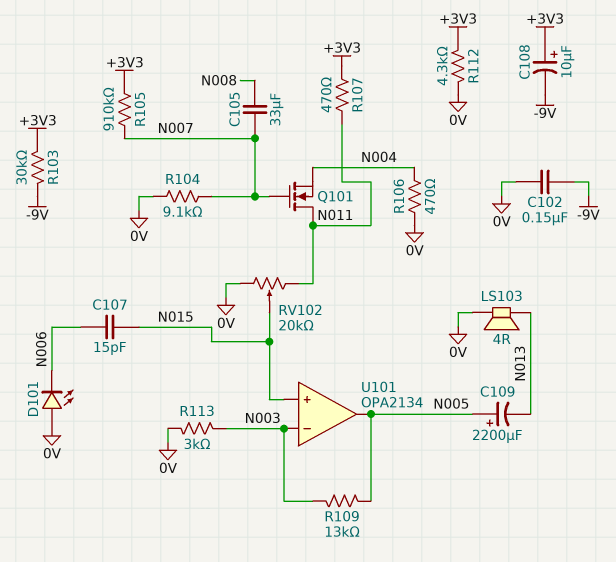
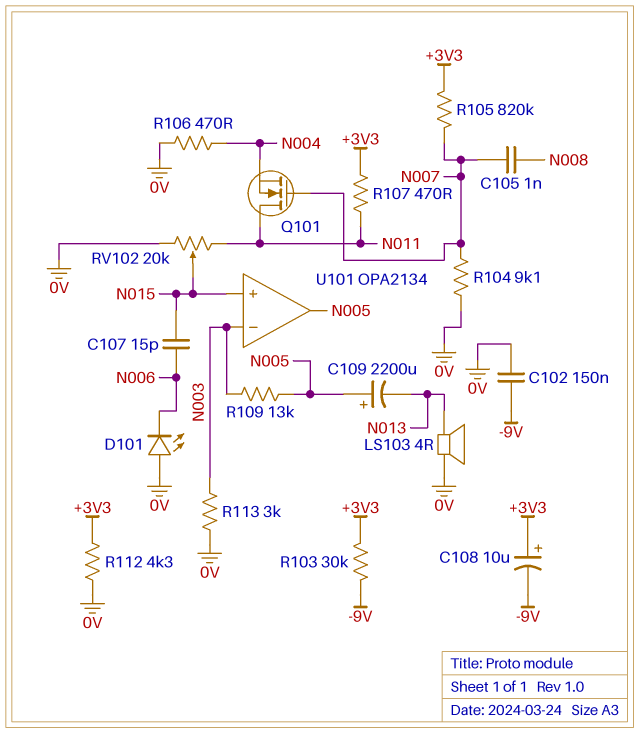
C105: 33uF (N007, N008) -> 1nF (N007, N008)
R105: 910k (+3V3, N007) -> 820k (+3V3, N007)

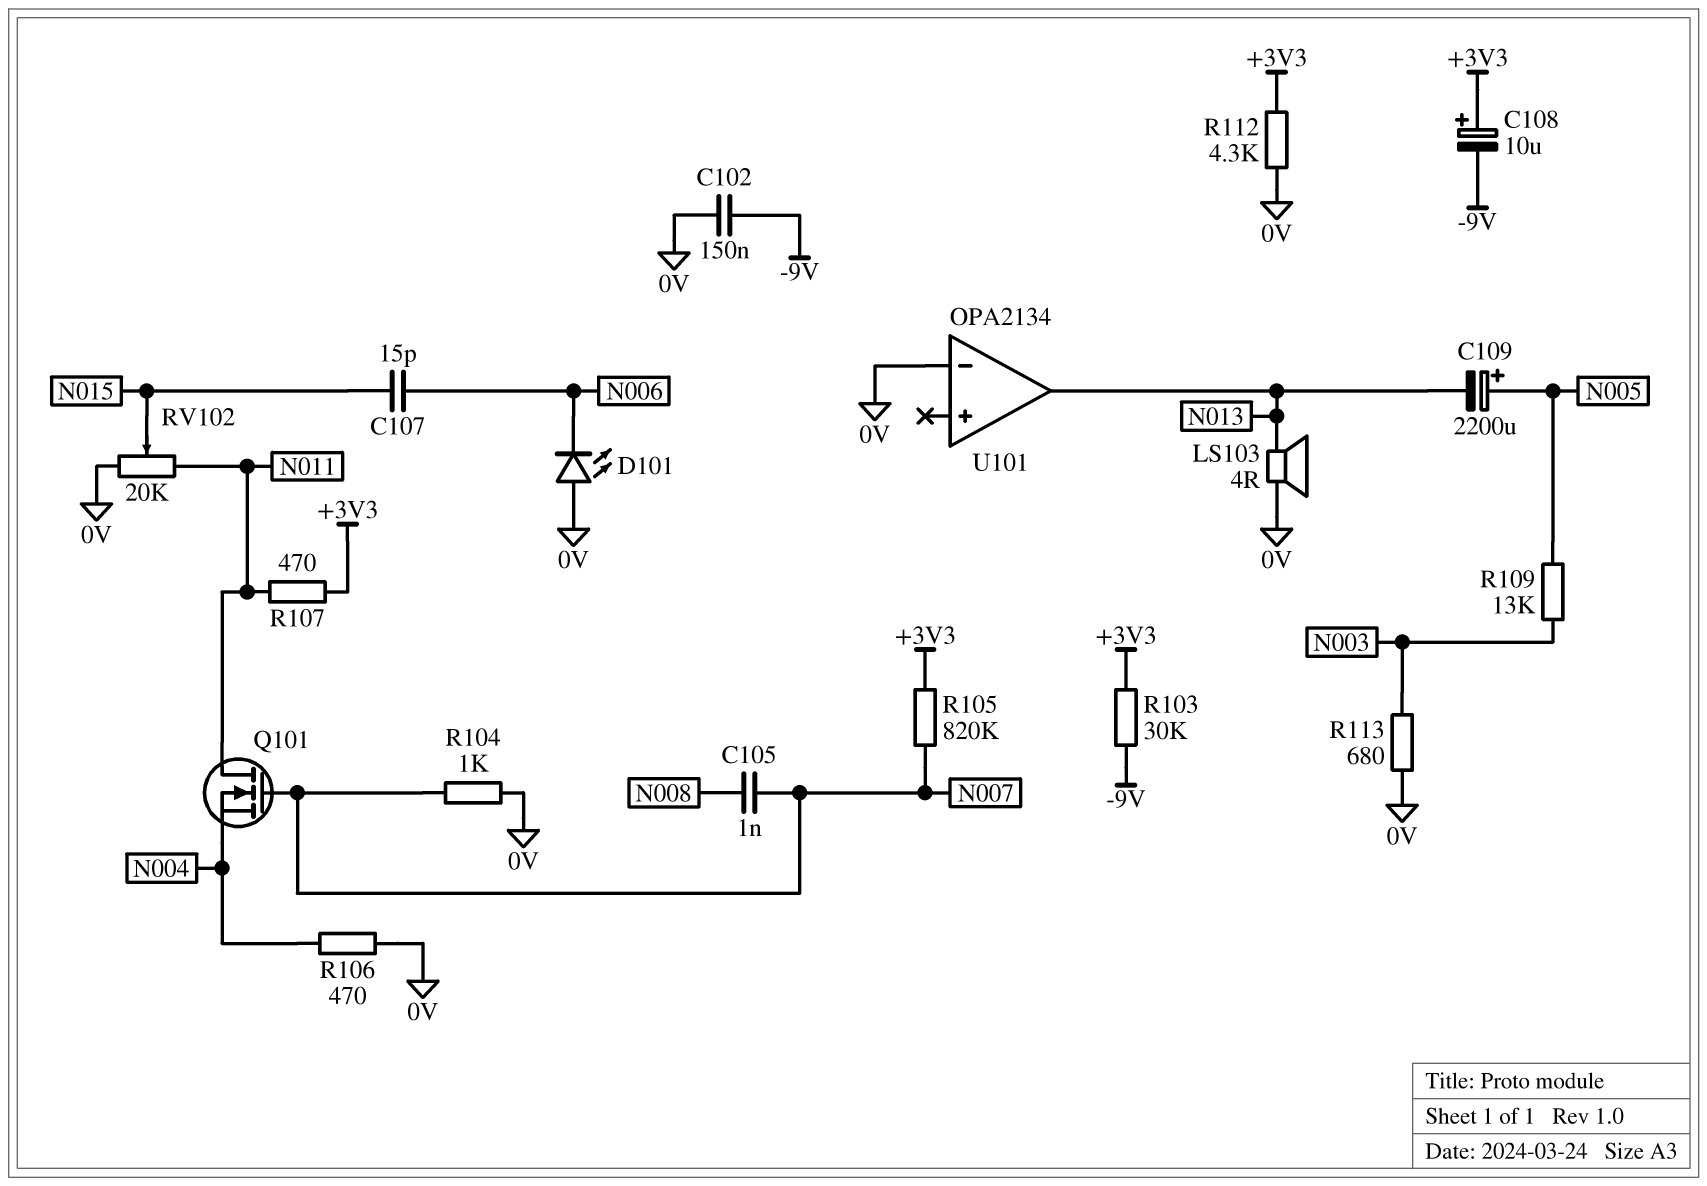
R104: 9.1k (0V, N007) -> 1k (0V, N007)
R113: 3k (0V, N003) -> 680 (0V, N003)
U101 pin in+: N015 -> none
U101 pin in-: N003 -> 0V
U101 pin out: N005 -> N013

